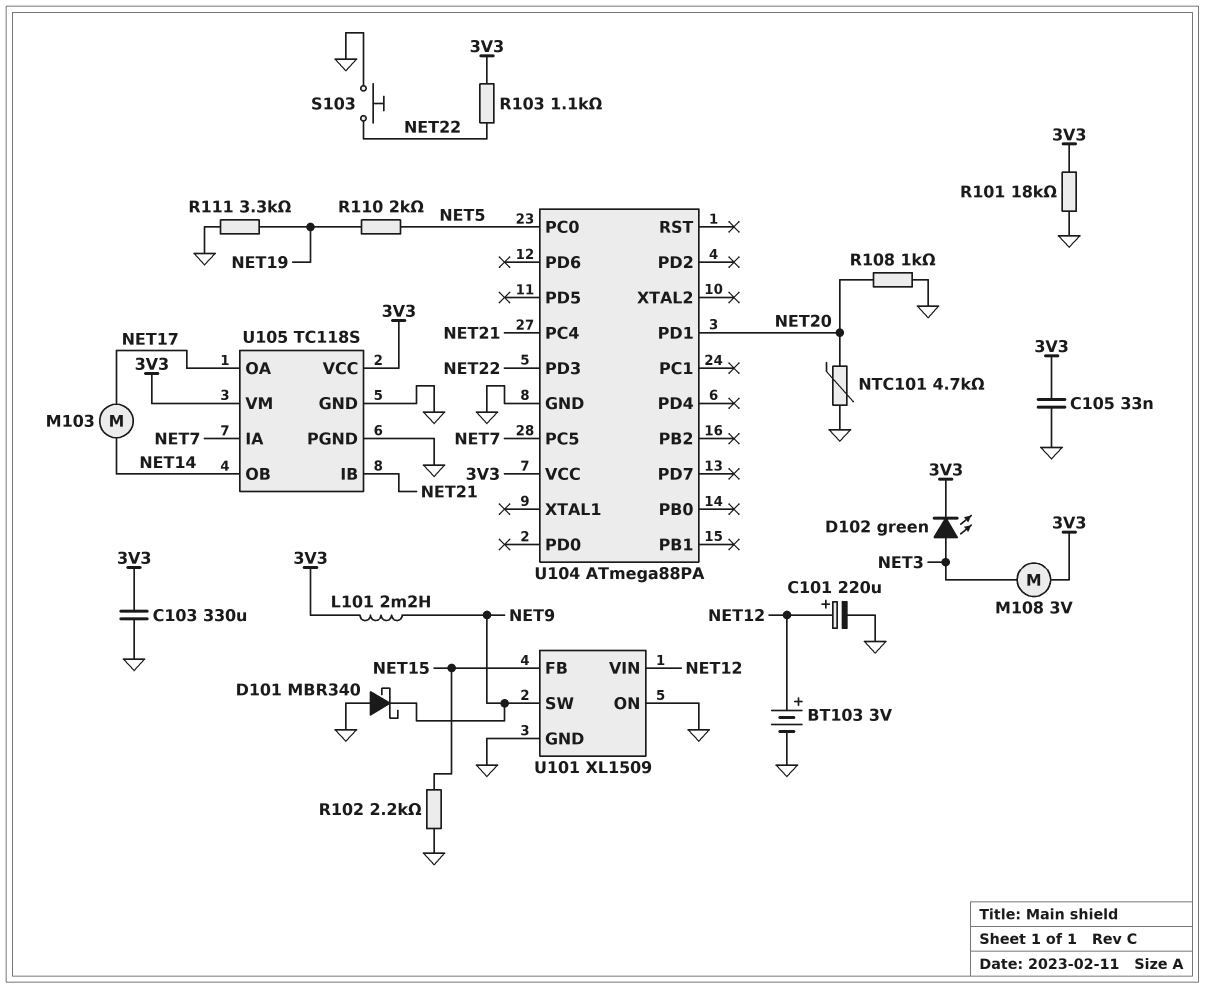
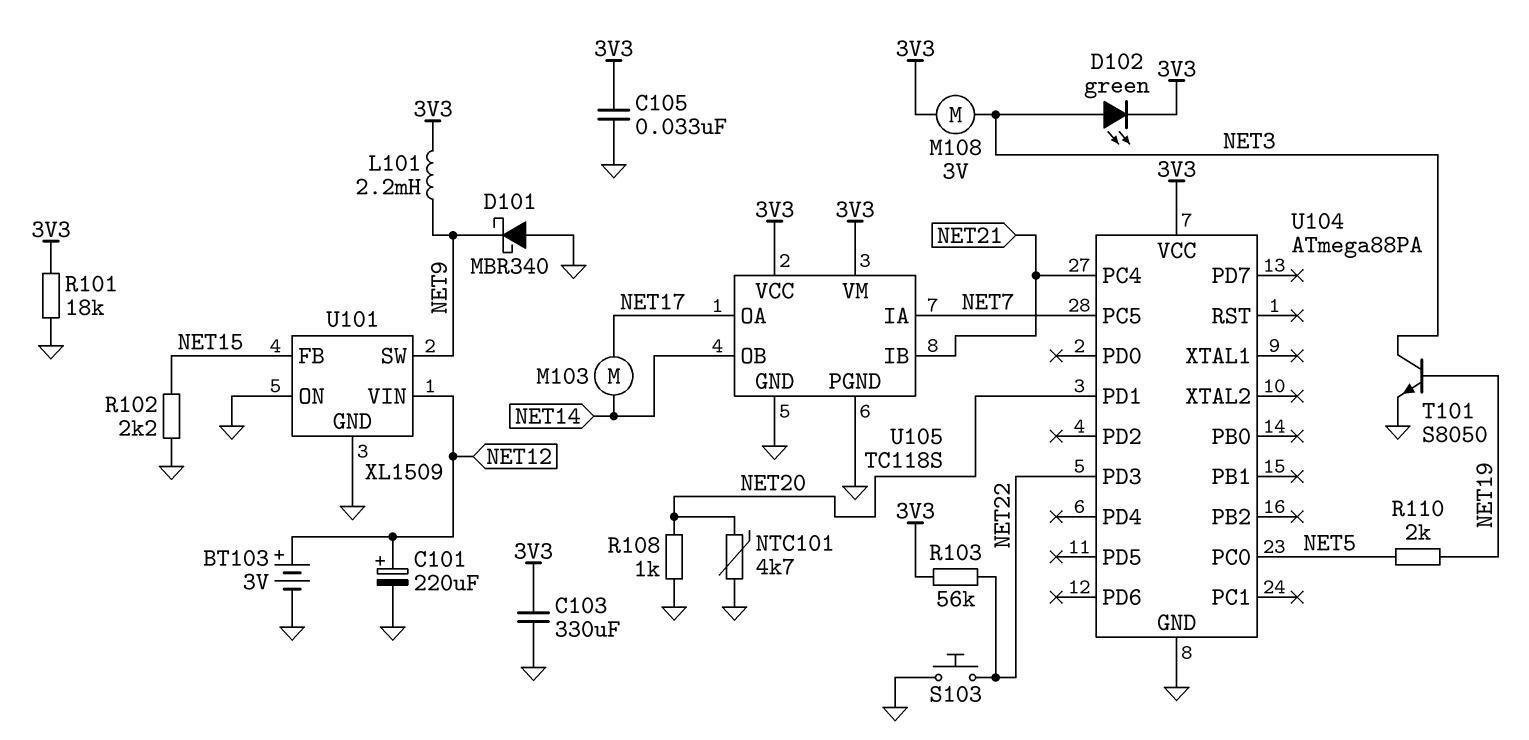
R103: 1.1k (3V3, NET22) -> 56k (3V3, NET22)
R111: 3.3k (GND, NET19) -> none
T101: none -> NPN S8050 (B NET19, C NET3, E GND)

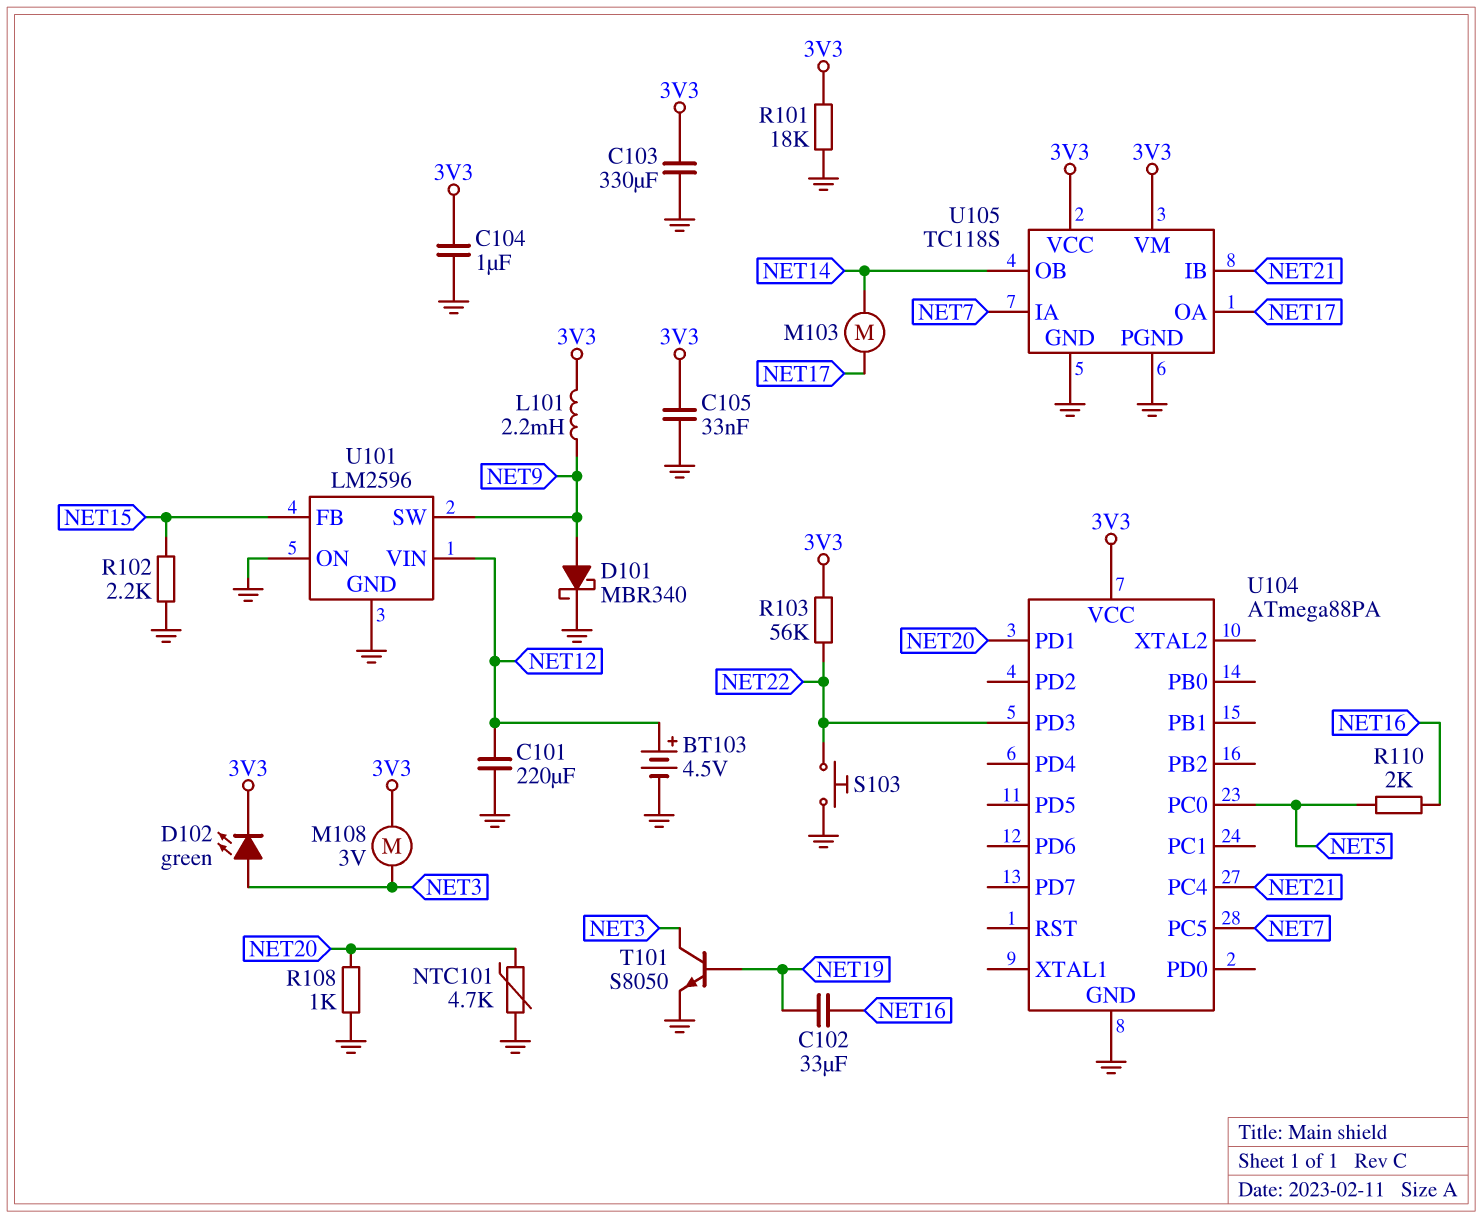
BT103: 3V (plus NET12, minus GND) -> 4.5V (plus NET12, minus GND)
C101: 220uF (plus NET12, minus GND) -> 220uF (GND, NET12)
C102: none -> 33uF (NET16, NET19)
C104: none -> 1uF (3V3, GND)
D101: schottky MBR340 (A GND, K NET9) -> schottky MBR340 (A NET9, K GND)
R110: 2k (NET5, NET19) -> 2k (NET5, NET16)
U101: XL1509 -> LM2596

